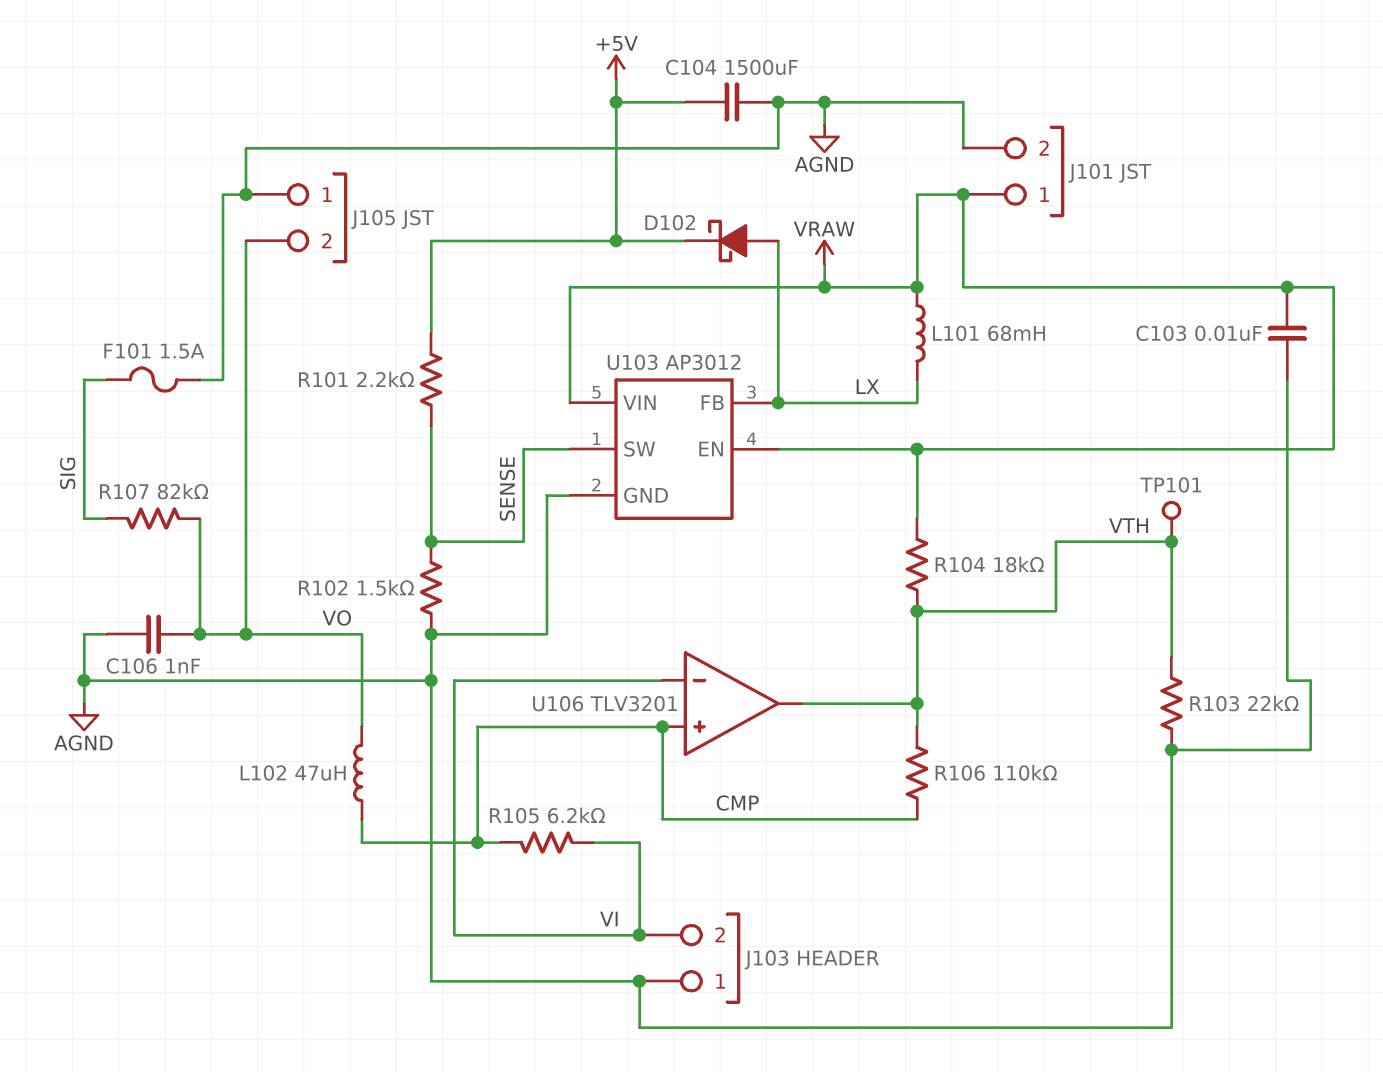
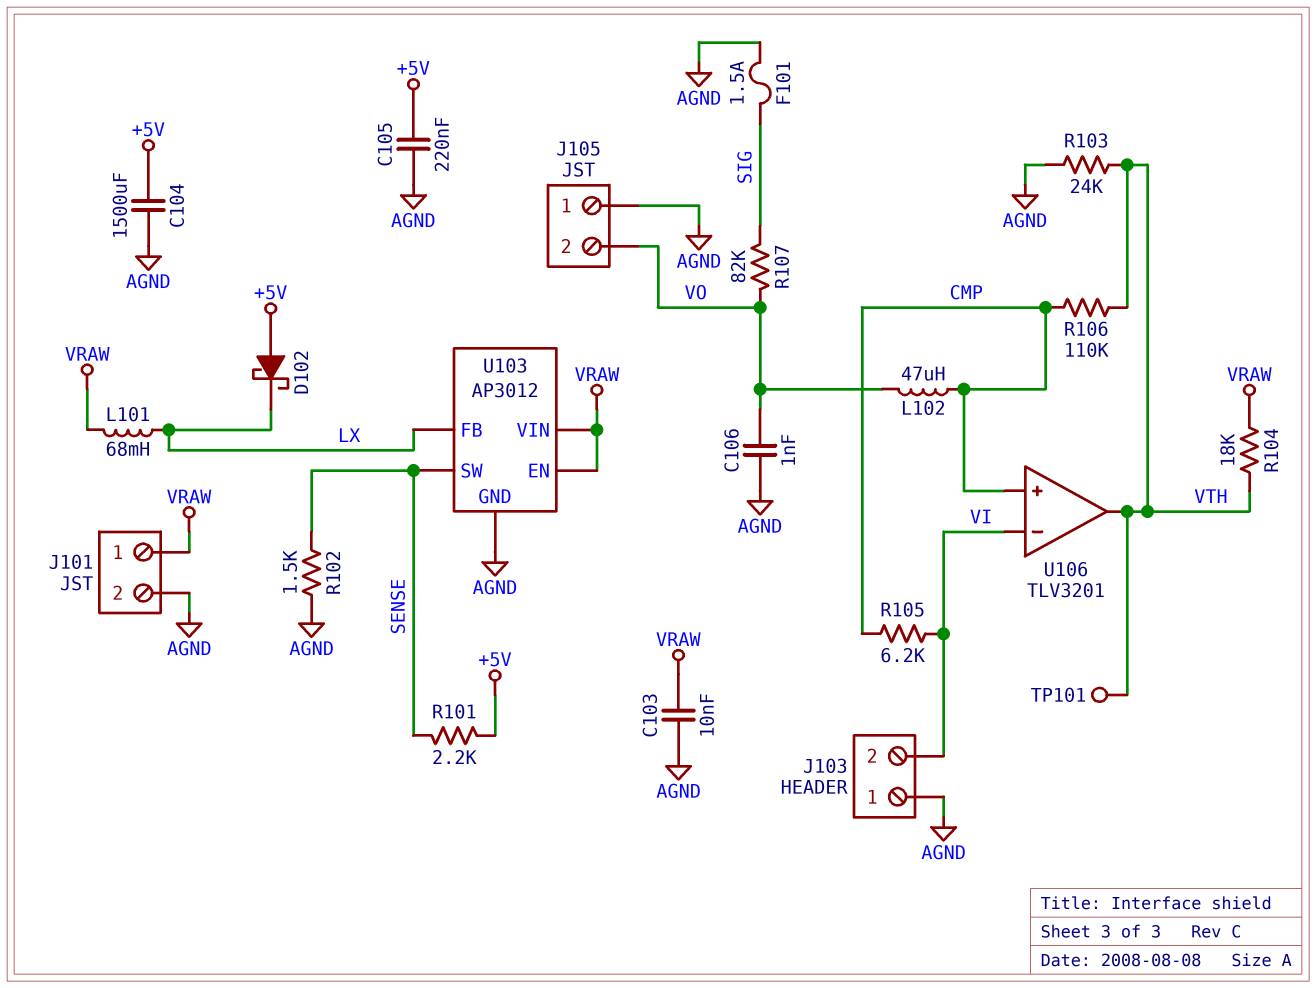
C105: none -> 220nF (+5V, AGND)
D102: schottky (A LX, K +5V) -> schottky (A +5V, K LX)
R103: 22k (AGND, VTH) -> 24k (AGND, VTH)

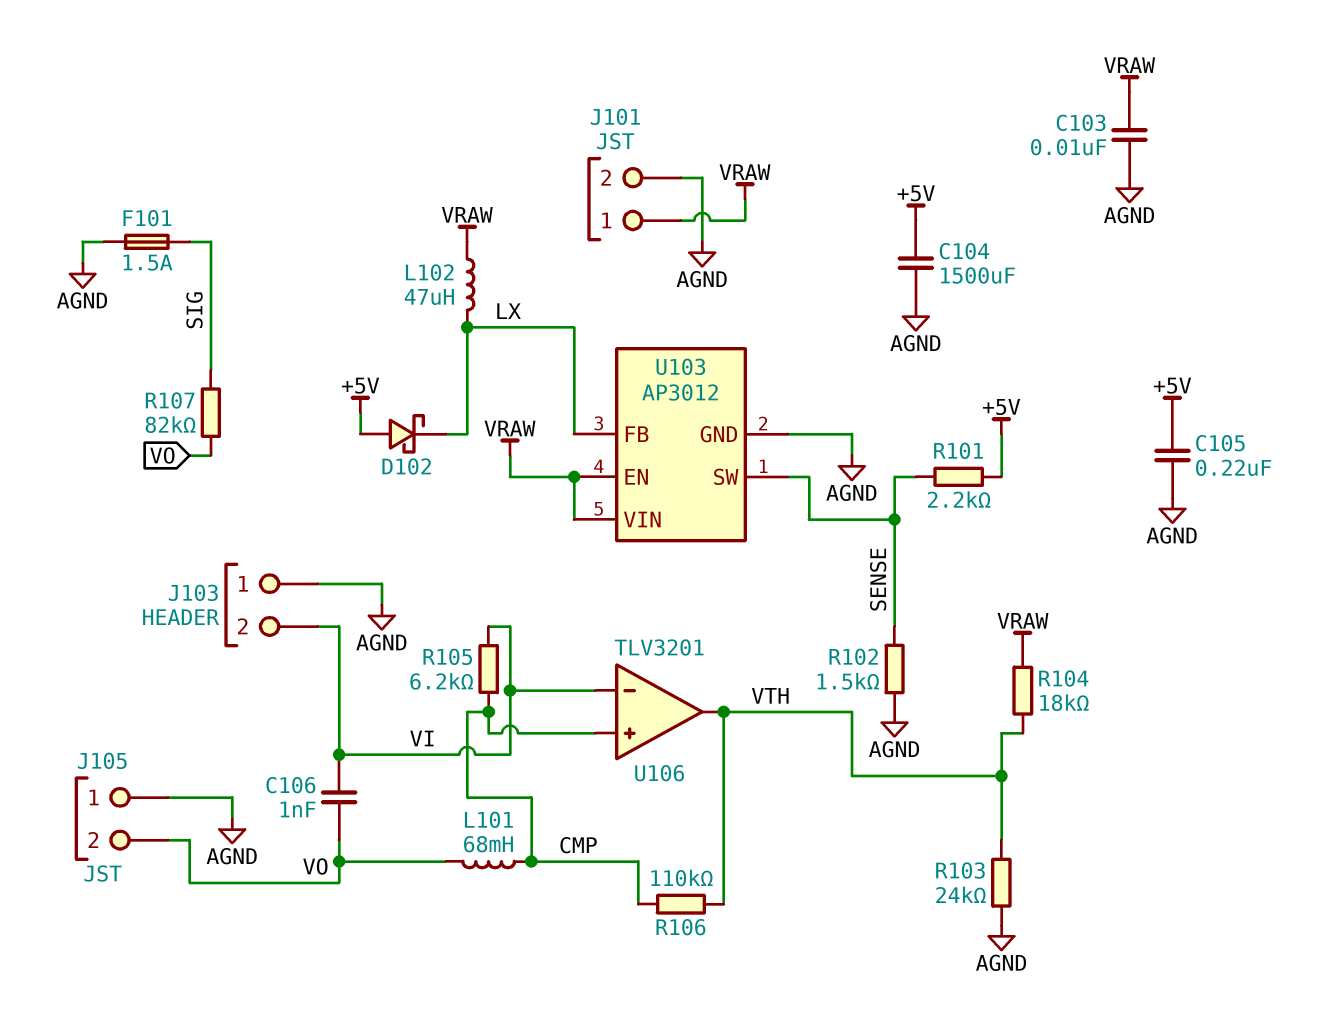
C106: 1nF (AGND, VO) -> 1nF (VI, VO)
L101: 68mH (LX, VRAW) -> 68mH (CMP, VO)
L102: 47uH (CMP, VO) -> 47uH (LX, VRAW)
TP101: test point (VTH) -> none

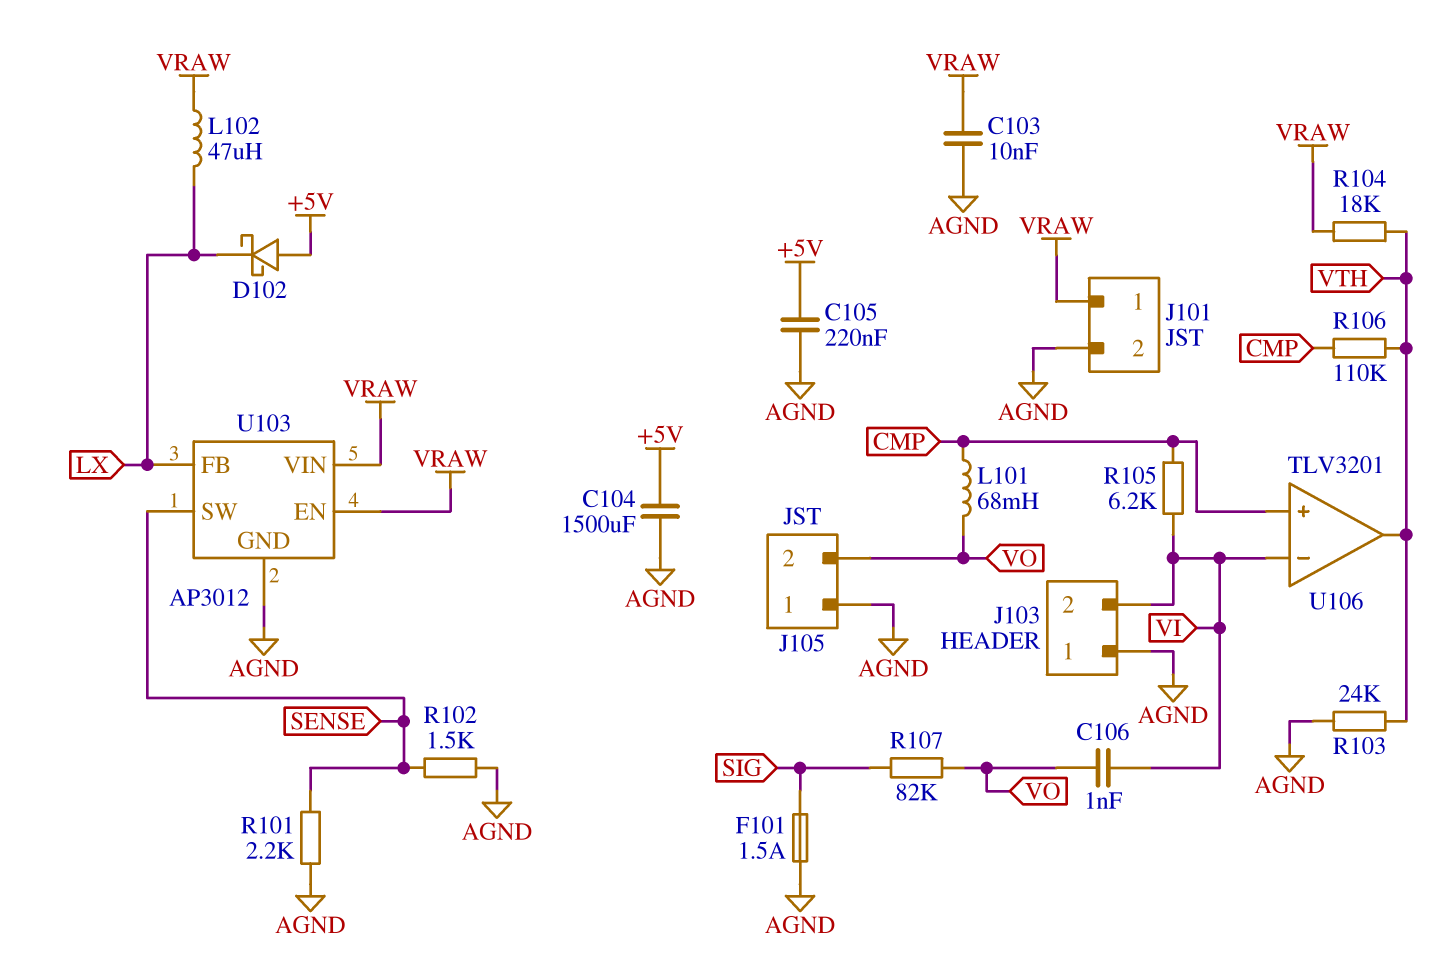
R101: 2.2k (+5V, SENSE) -> 2.2k (AGND, SENSE)

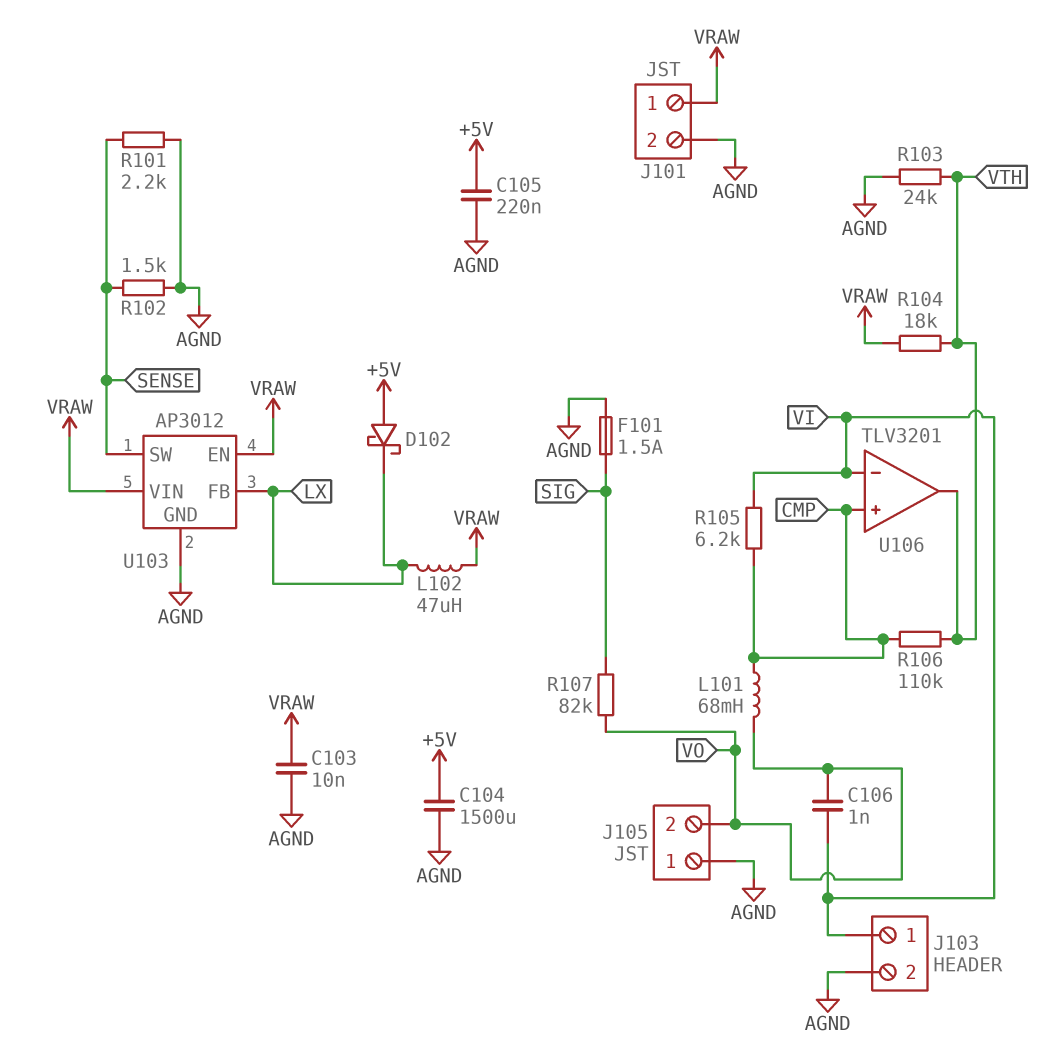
J103 pin 1: AGND -> VI
J103 pin 2: VI -> AGND

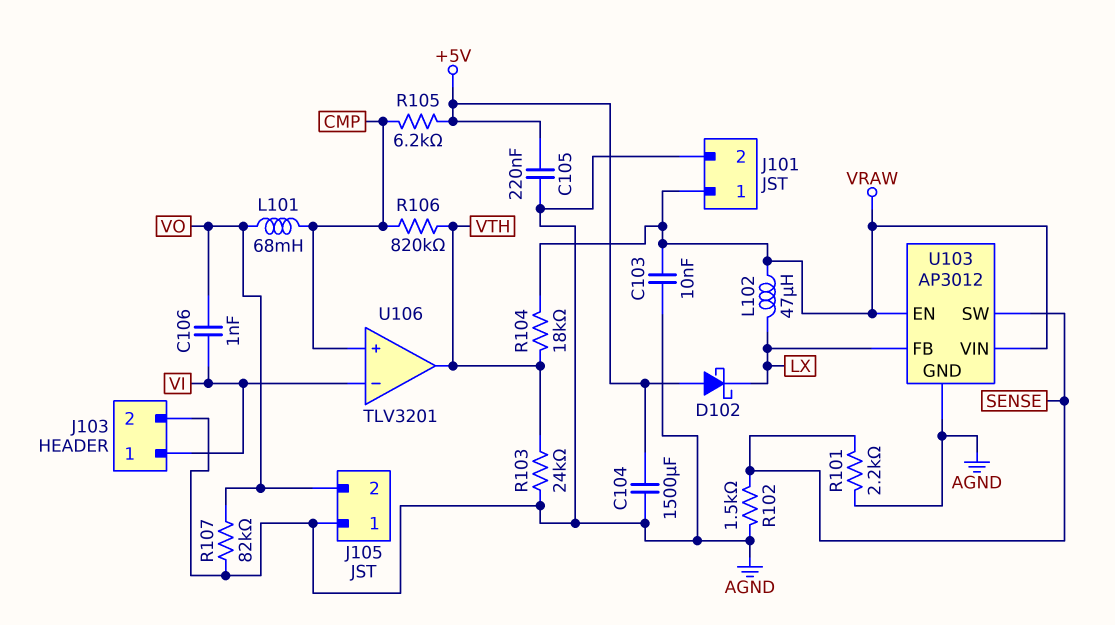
F101: 1.5A (AGND, SIG) -> none
R105: 6.2k (CMP, VI) -> 6.2k (+5V, CMP)
R106: 110k (CMP, VTH) -> 820k (CMP, VTH)
R107: 82k (SIG, VO) -> 82k (AGND, VO)

